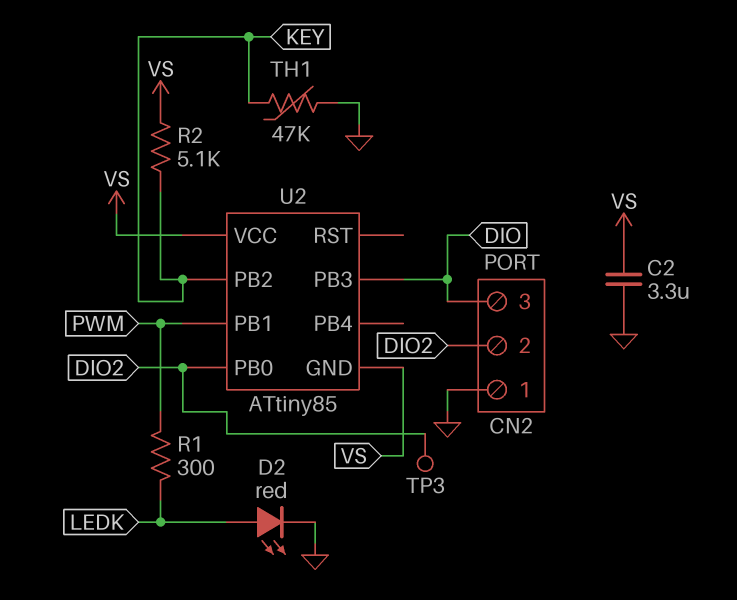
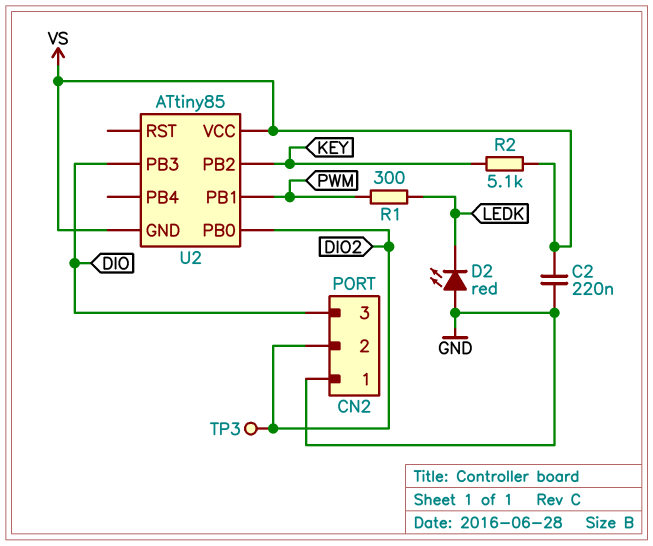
C2: 3.3uF (GND, VS) -> 220nF (GND, VS)
D2: LED red (A LEDK, K GND) -> LED red (A GND, K LEDK)
TH1: 47k (GND, KEY) -> none

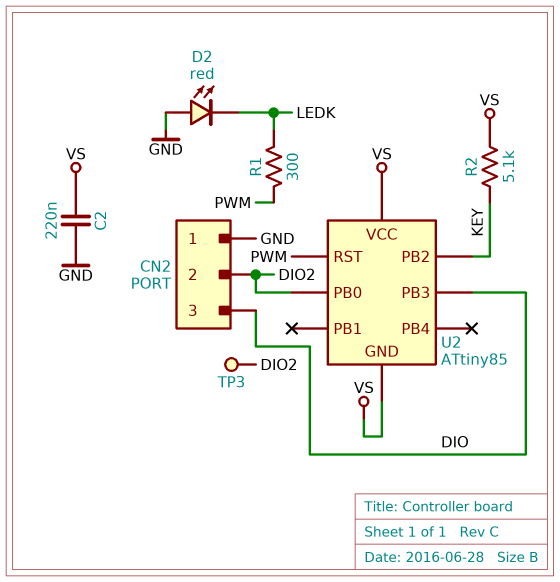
U2 pin PB1: PWM -> none
U2 pin RST: none -> PWM

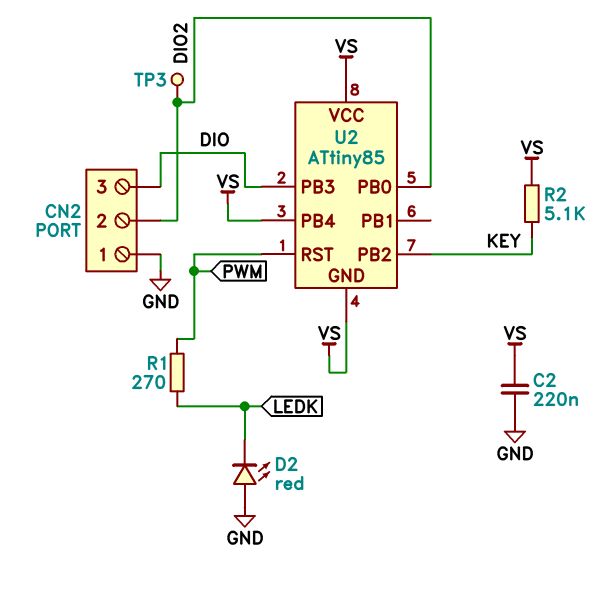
R1: 300 (LEDK, PWM) -> 270 (LEDK, PWM)
U2 pin PB4: none -> VS

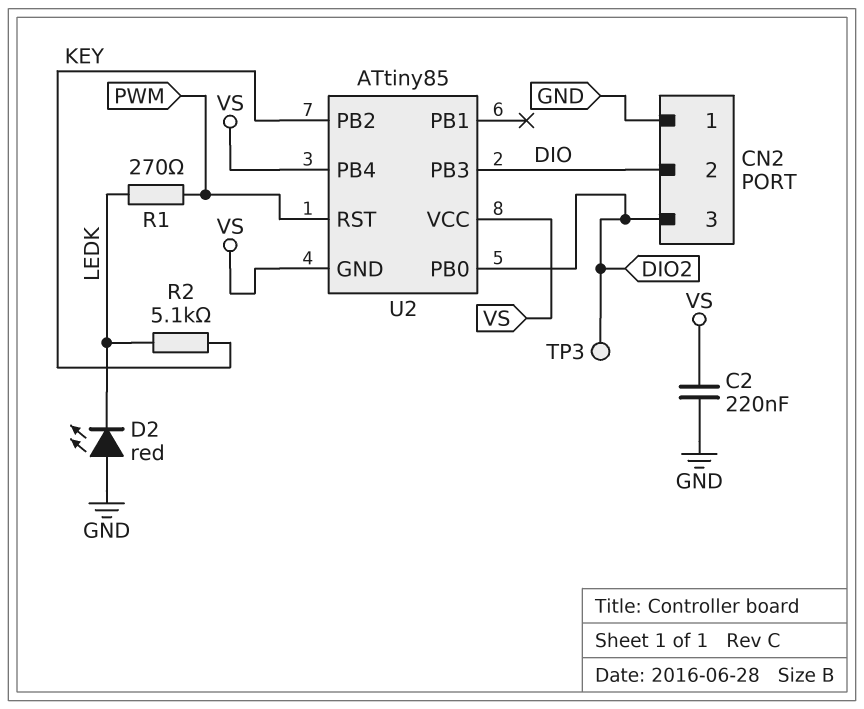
CN2 pin 2: DIO2 -> DIO
CN2 pin 3: DIO -> DIO2
R2: 5.1k (KEY, VS) -> 5.1k (KEY, LEDK)

